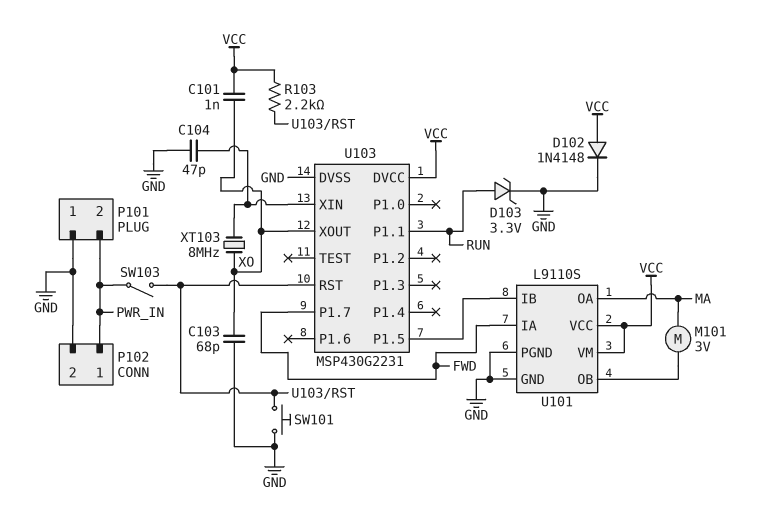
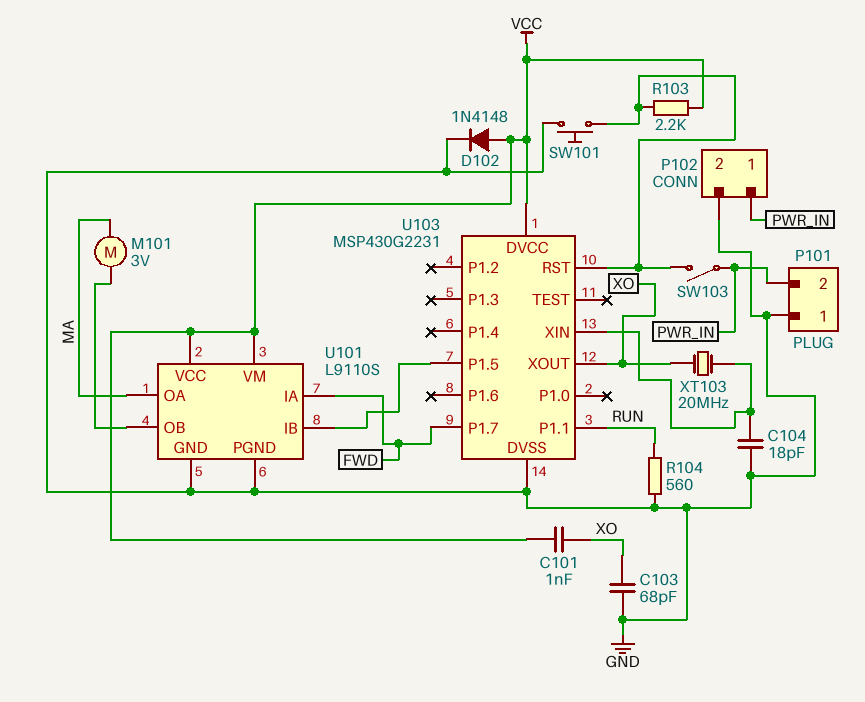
C104: 47pF (GND, U103/XIN) -> 18pF (GND, U103/XIN)
D103: zener 3.3V (A RUN, K GND) -> none
R104: none -> 560 (GND, RUN)
XT103: 8MHz (U103/XIN, XO) -> 20MHz (U103/XIN, XO)

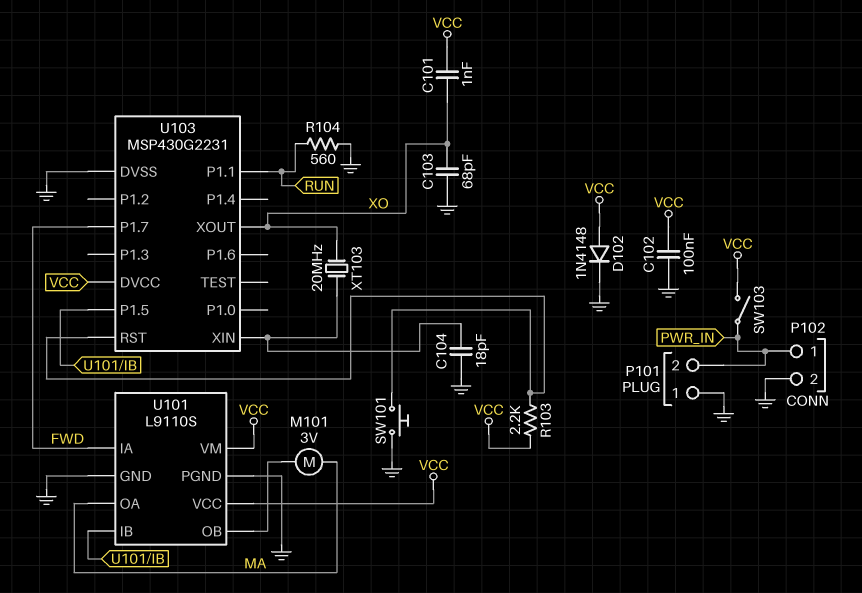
C102: none -> 100nF (GND, VCC)
SW103: switch (PWR_IN, U103/RST) -> switch (PWR_IN, VCC)

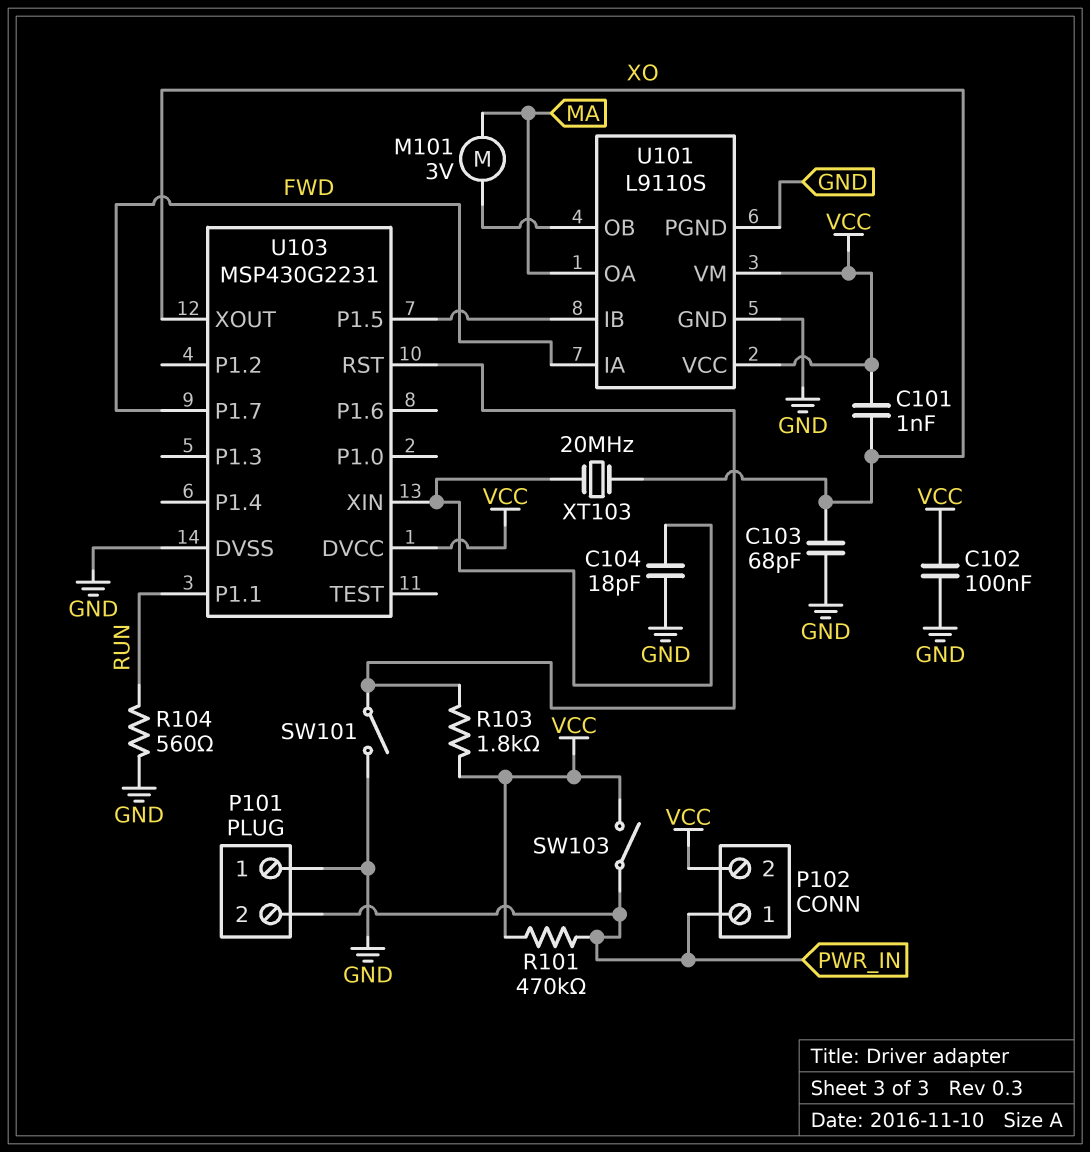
D102: diode 1N4148 (A VCC, K GND) -> none
P102 pin 2: GND -> VCC
R101: none -> 470k (PWR_IN, VCC)
R103: 2.2k (U103/RST, VCC) -> 1.8k (U103/RST, VCC)
SW101: button (GND, U103/RST) -> switch (GND, U103/RST)

